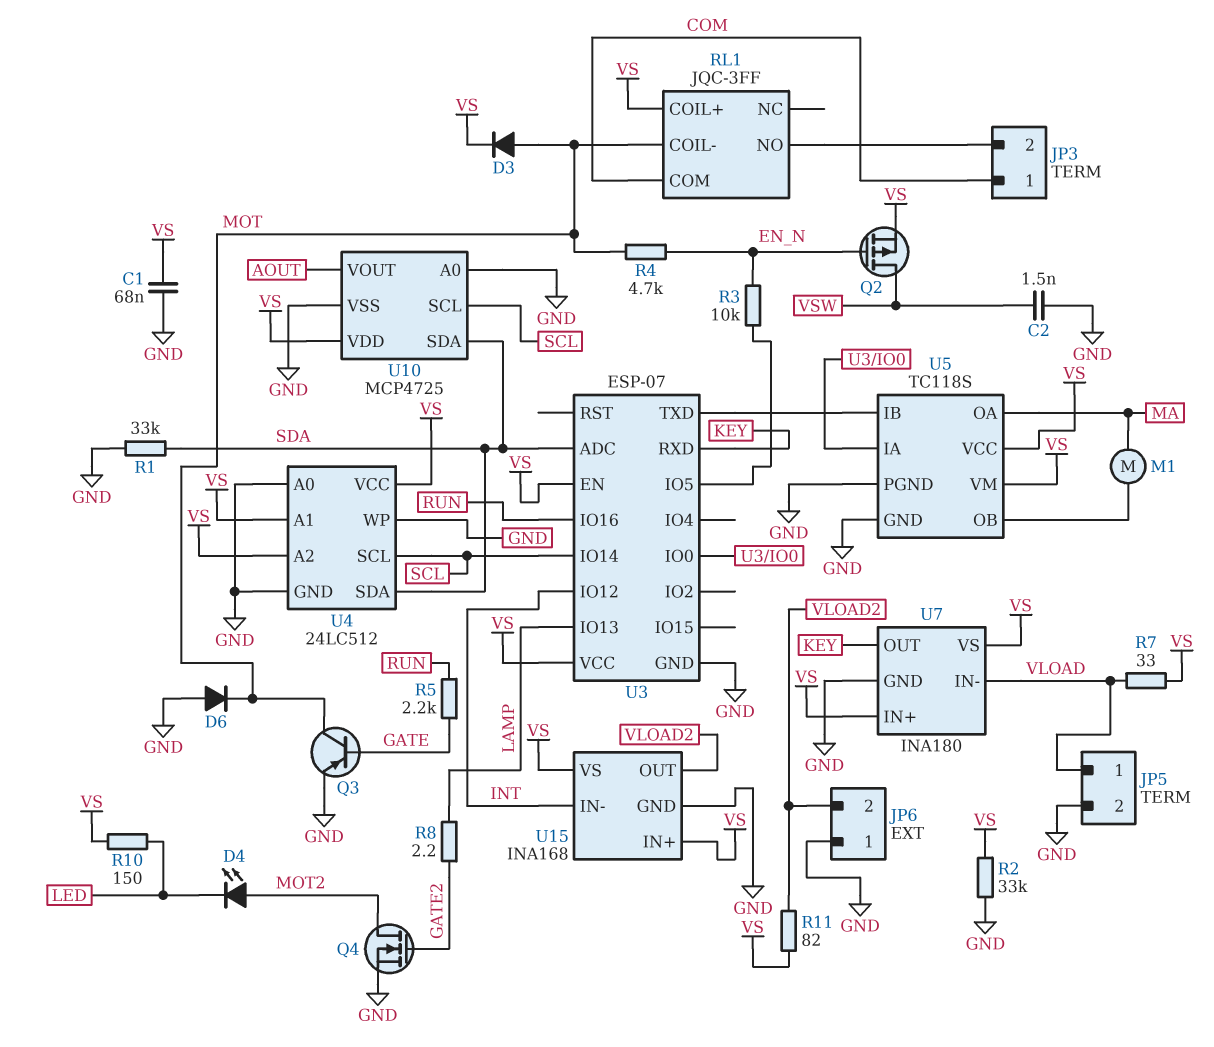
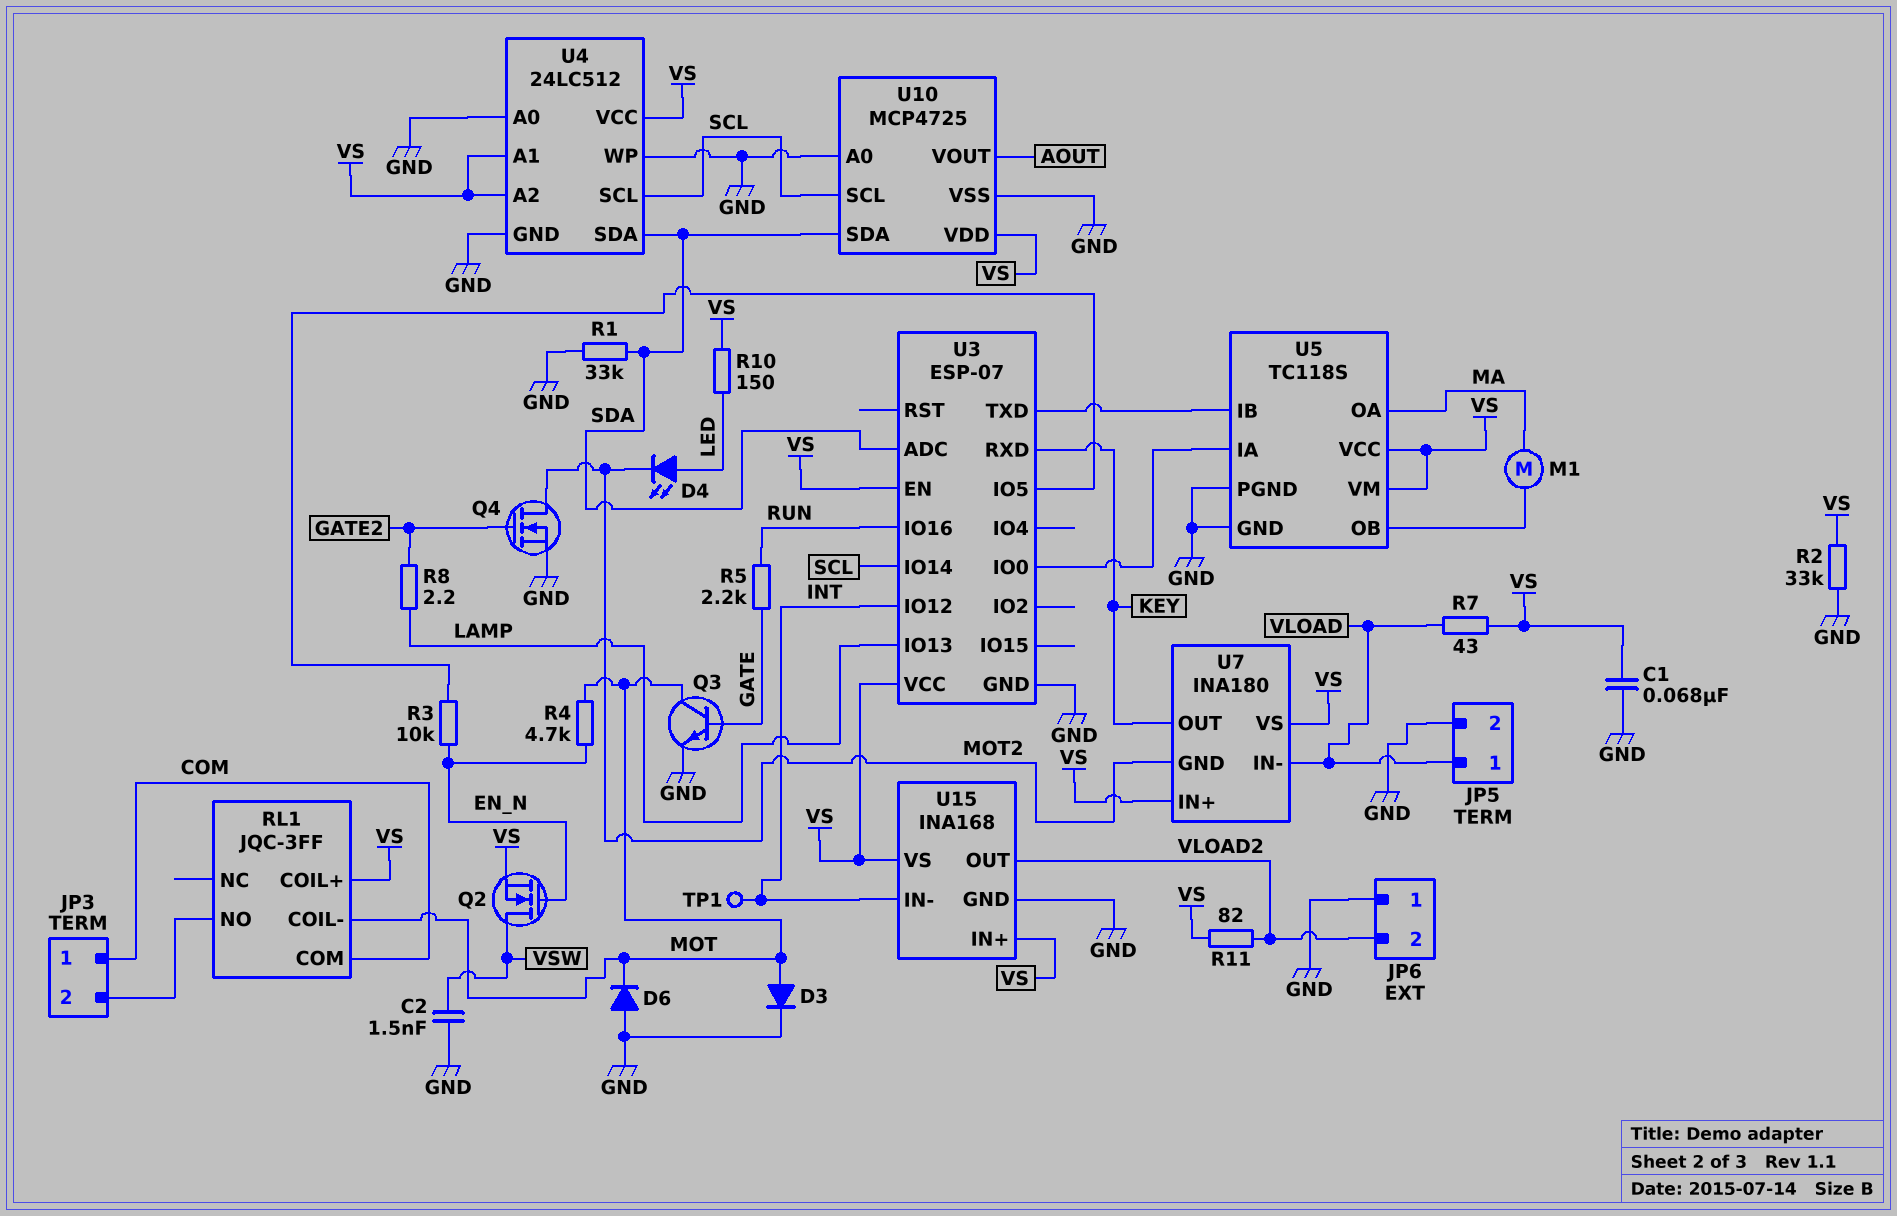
D3: diode (A MOT, K VS) -> diode (A MOT, K GND)
D4: LED (A MOT2, K LED) -> LED (A LED, K MOT2)
Q2: PMOS (G EN_N, D VSW, S VS) -> NMOS (G EN_N, D VSW, S VS)
Q3: PNP (B GATE, C MOT, E GND) -> NPN (B GATE, C MOT, E GND)
R7: 33 (VLOAD, VS) -> 43 (VLOAD, VS)
TP1: none -> test point (INT)
U7 pin GND: GND -> MOT2

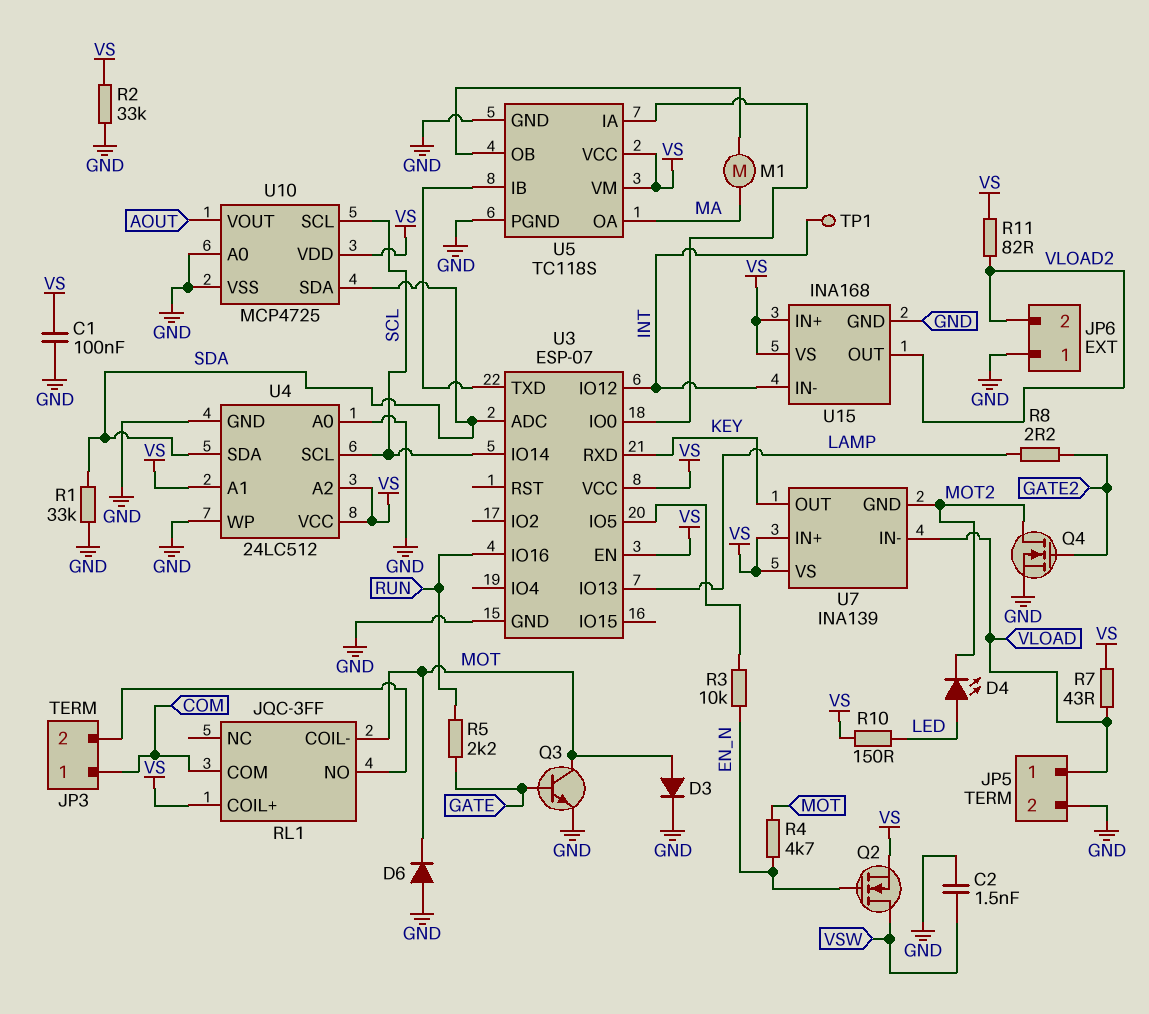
C1: 68nF (GND, VS) -> 100nF (GND, VS)
U7: INA180 -> INA139

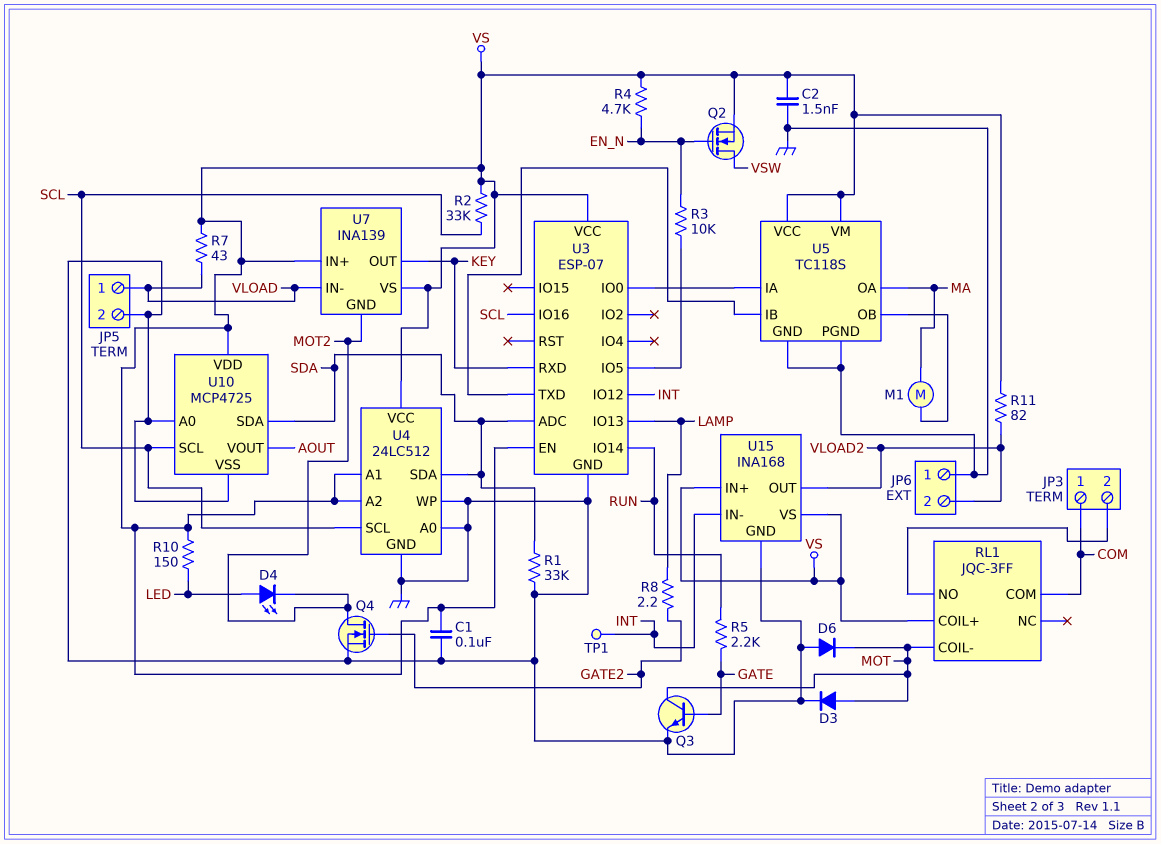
C2: 1.5nF (GND, VSW) -> 1.5nF (GND, VS)
R2: 33k (GND, VS) -> 33k (SCL, VS)
R4: 4.7k (EN_N, MOT) -> 4.7k (EN_N, VS)
U3 pin IO14: SCL -> RUN
U3 pin IO16: RUN -> SCL

